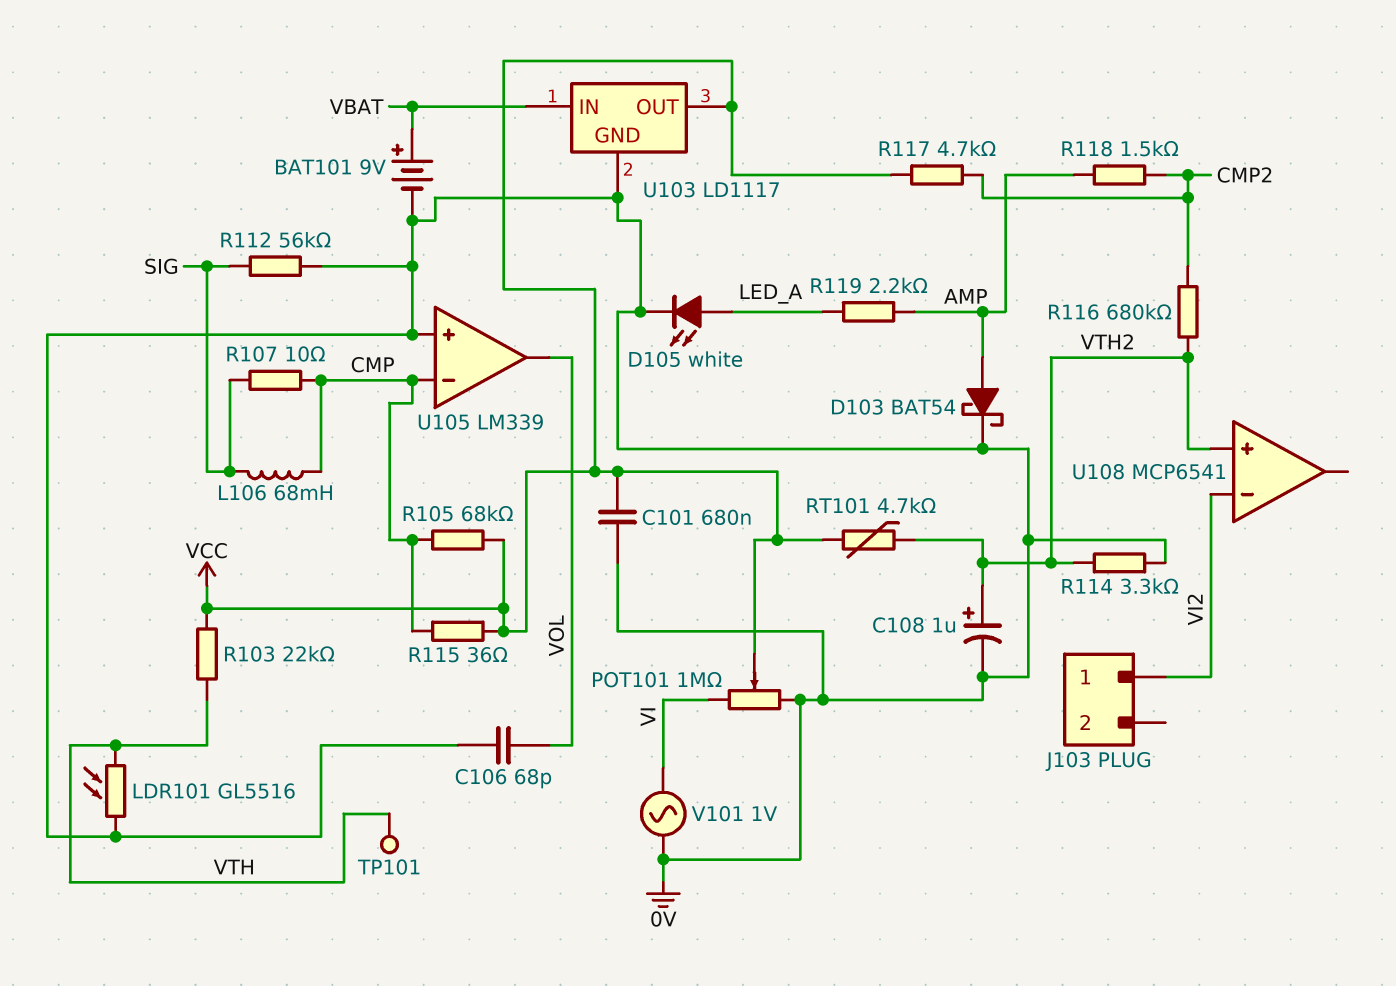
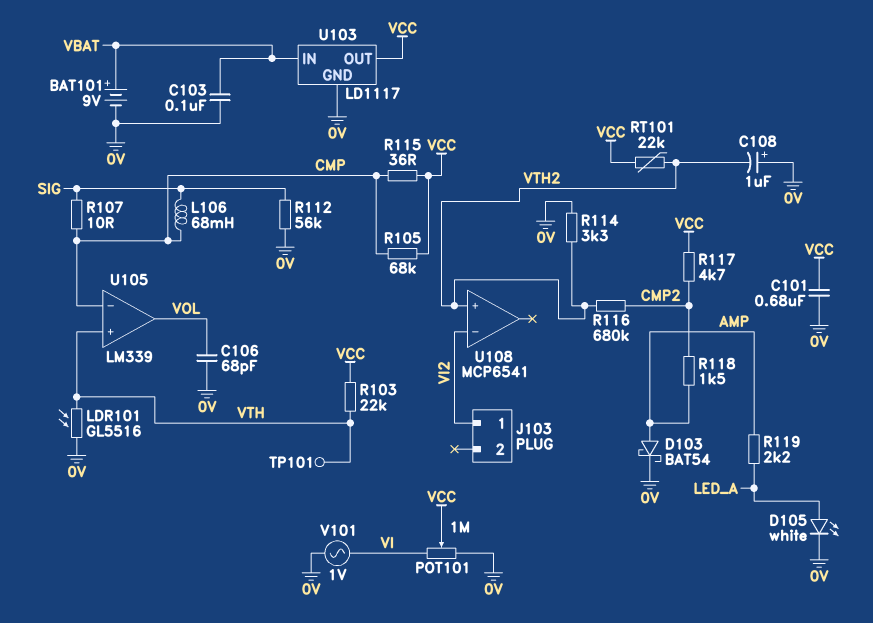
C103: none -> 100nF (0V, VBAT)
C108: 1uF (plus VTH2, minus 0V) -> 1uF (plus 0V, minus VTH2)
RT101: 4.7k (VCC, VTH2) -> 22k (VCC, VTH2)
U105 pin in+: 0V -> VTH

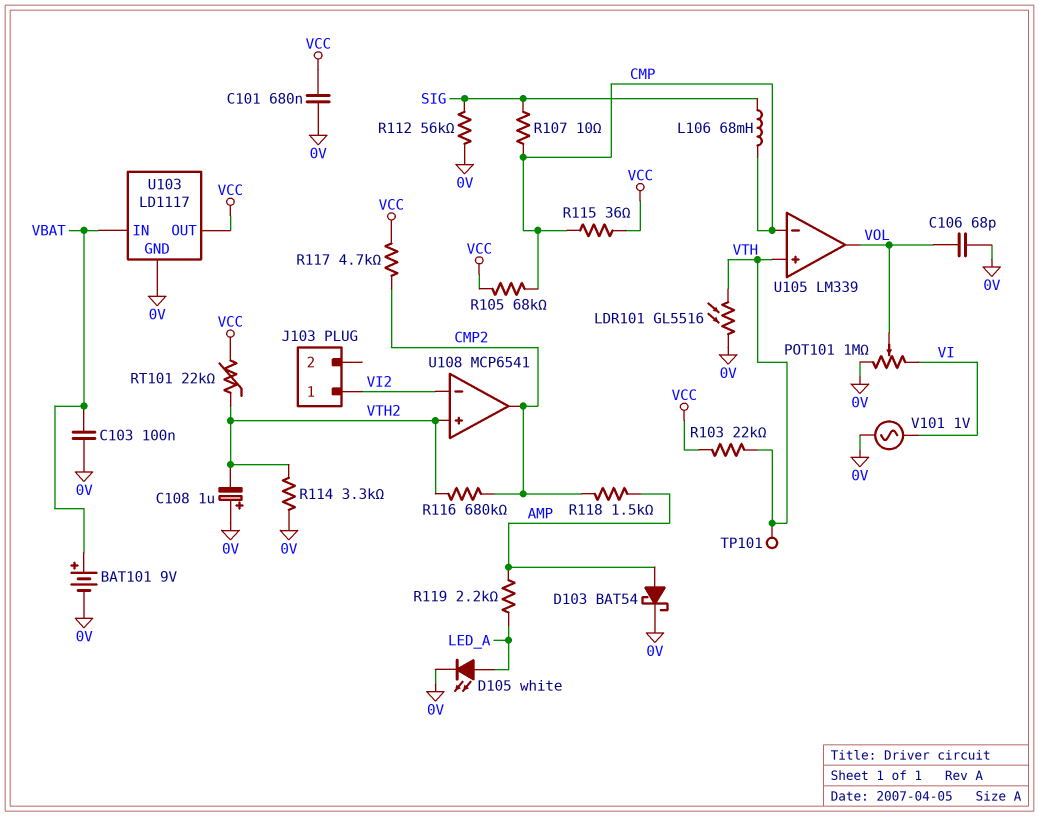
POT101: 1M (0V, VI, wiper VCC) -> 1M (0V, VI, wiper VOL)
U108 pin out: none -> CMP2

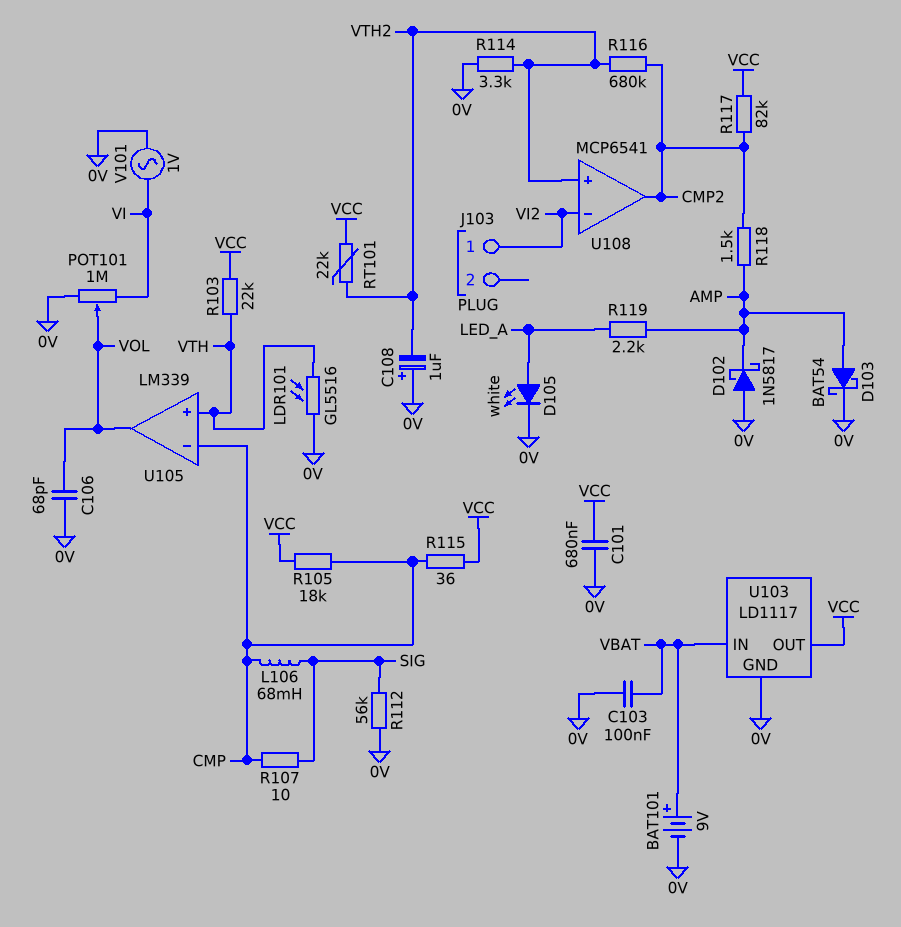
D102: none -> schottky 1N5817 (A 0V, K AMP)
R105: 68k (CMP, VCC) -> 18k (CMP, VCC)
R117: 4.7k (CMP2, VCC) -> 82k (CMP2, VCC)
TP101: test point (VTH) -> none

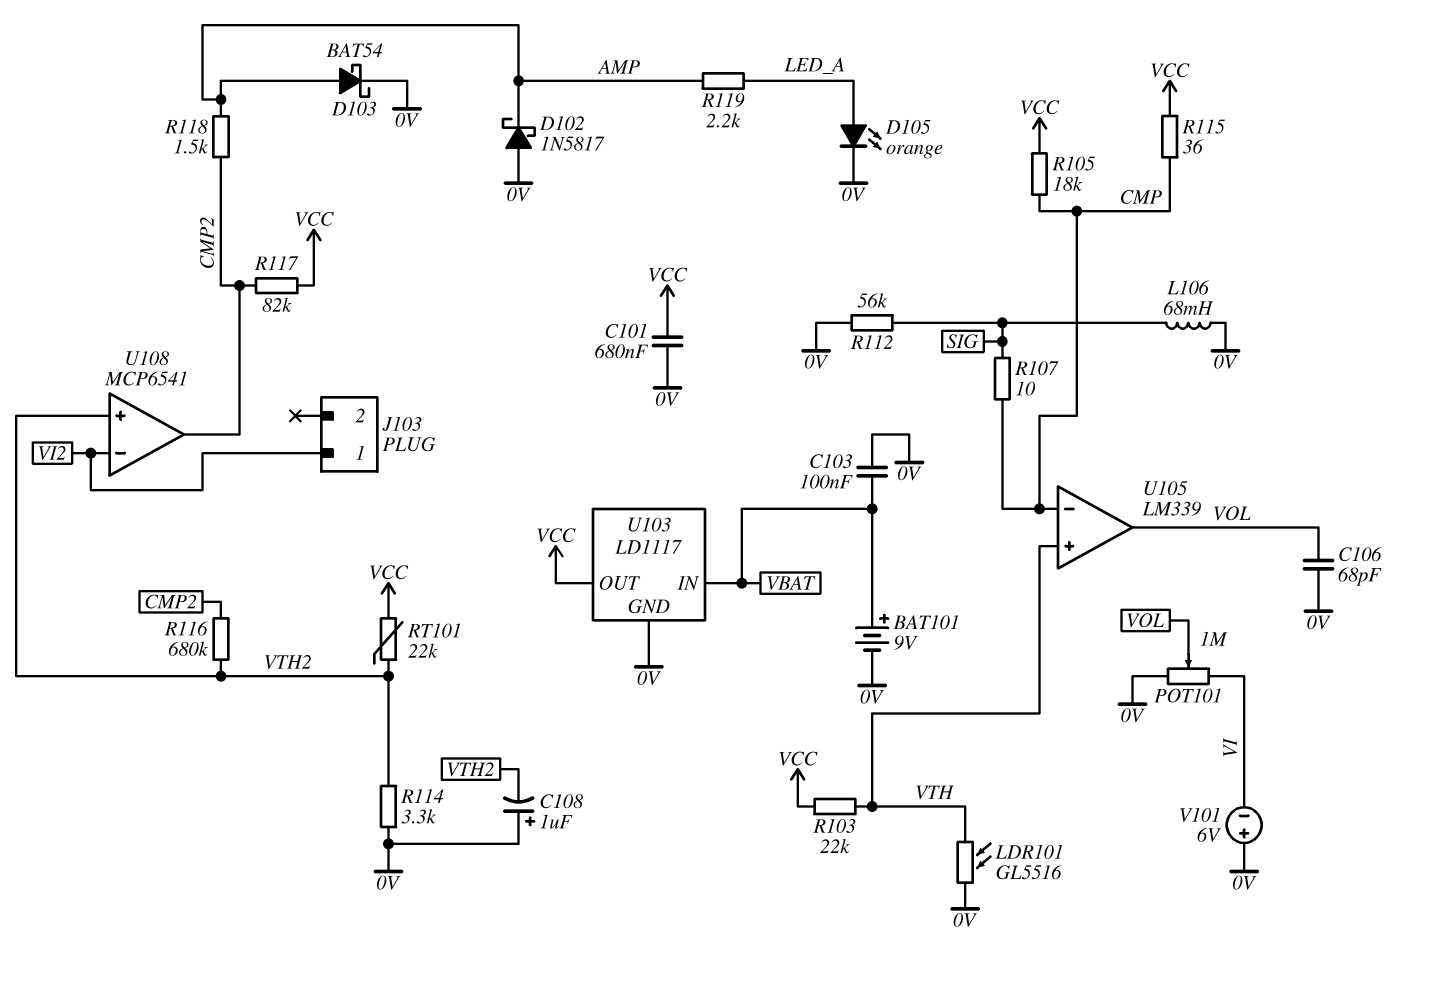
D105: LED white (A LED_A, K 0V) -> LED orange (A LED_A, K 0V)
L106: 68mH (CMP, SIG) -> 68mH (0V, SIG)
V101: AC 1V (0V, VI) -> 6V (plus 0V, minus VI)

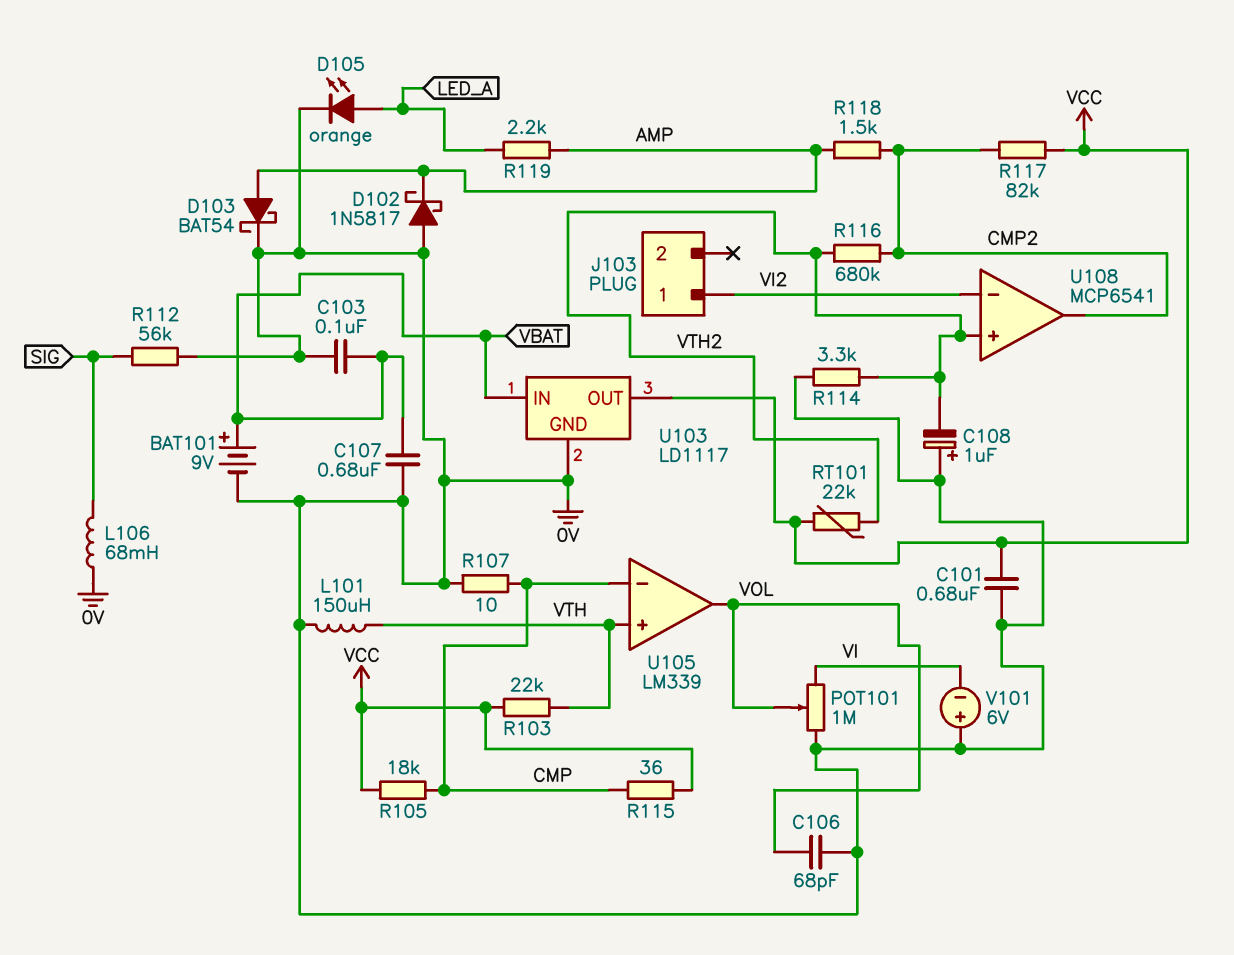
C107: none -> 680nF (0V, VBAT)
L101: none -> 150uH (0V, VTH)
LDR101: GL5516 (0V, VTH) -> none
R107: 10 (CMP, SIG) -> 10 (0V, CMP)

